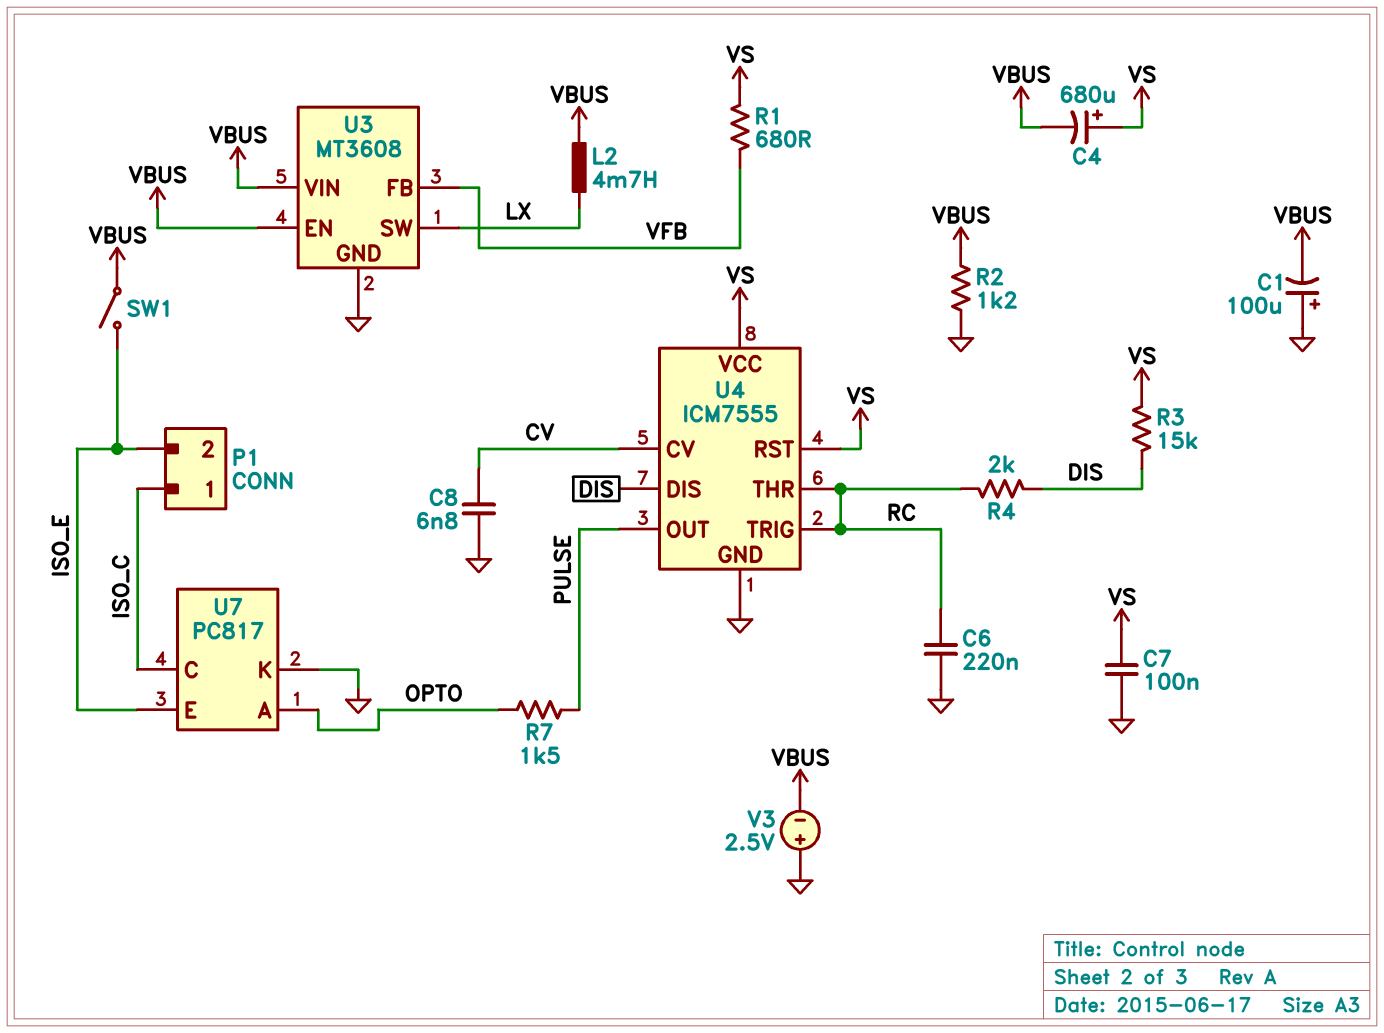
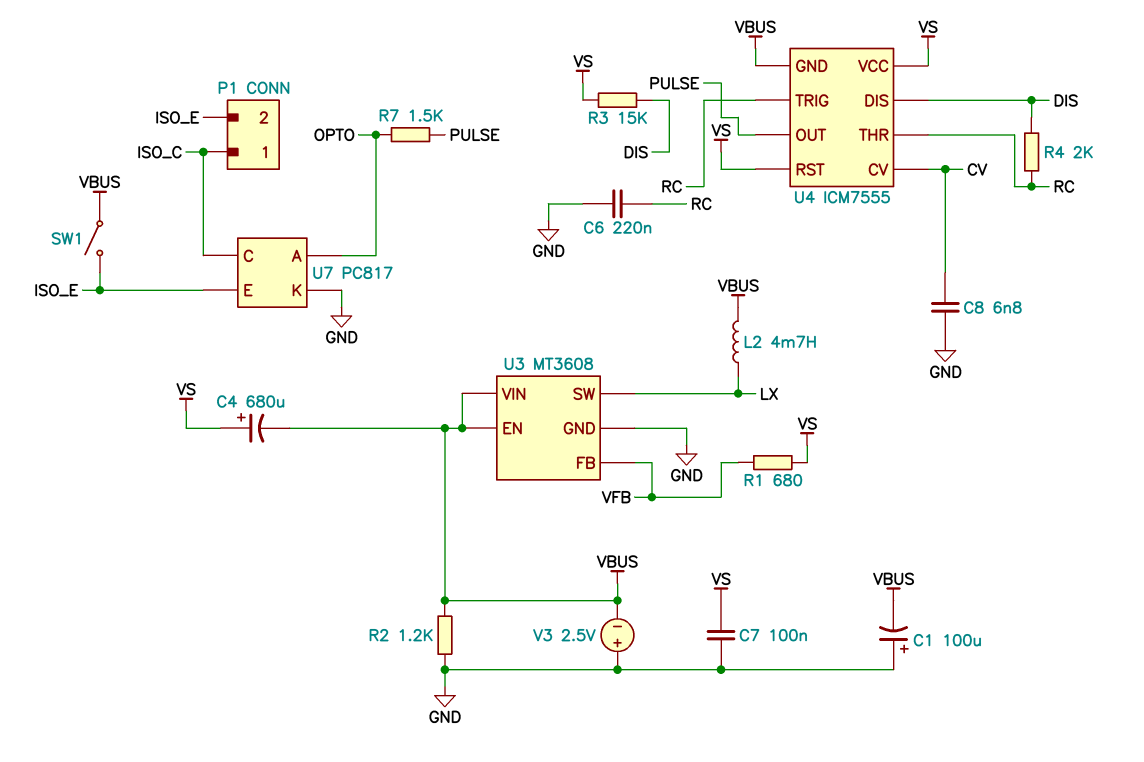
U4 pin GND: GND -> VBUS

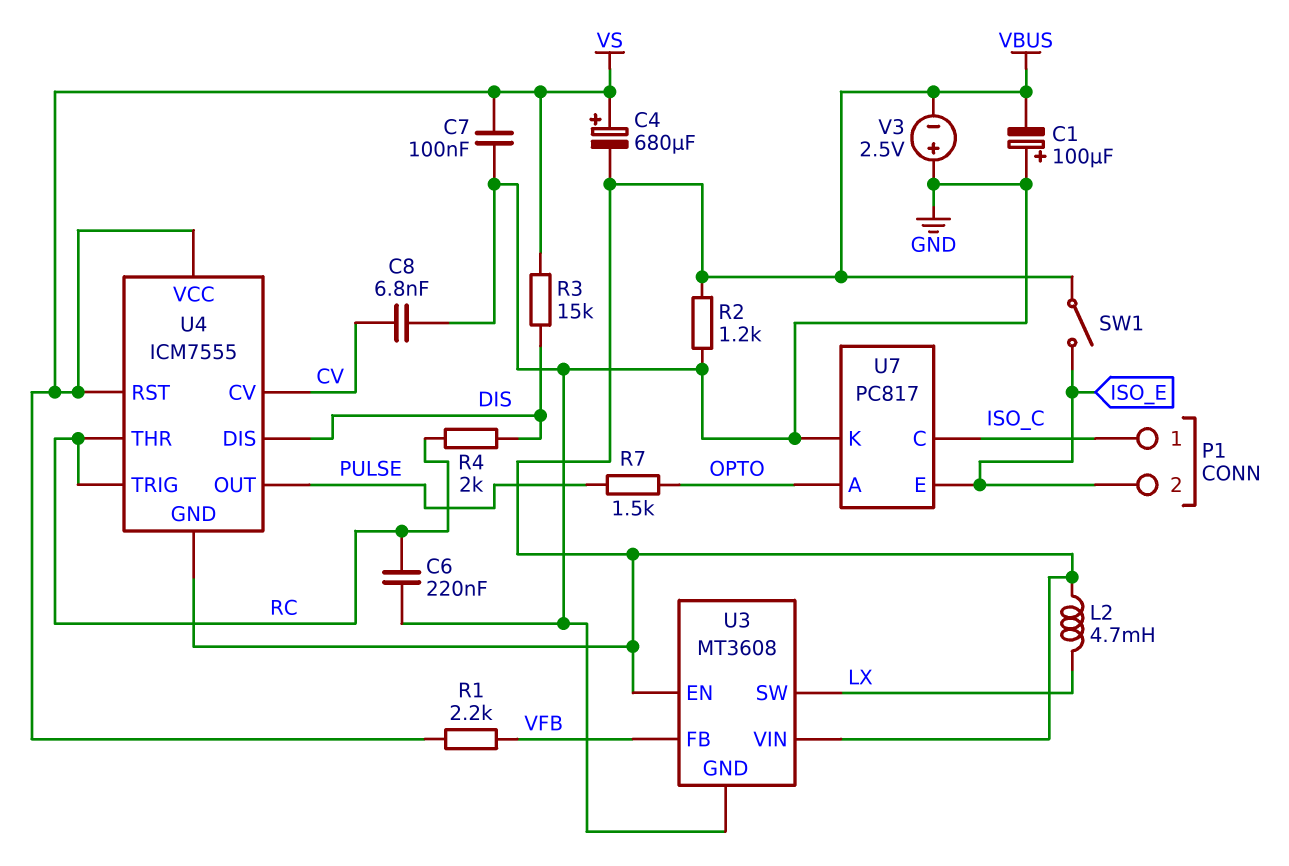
R1: 680 (VFB, VS) -> 2.2k (VFB, VS)

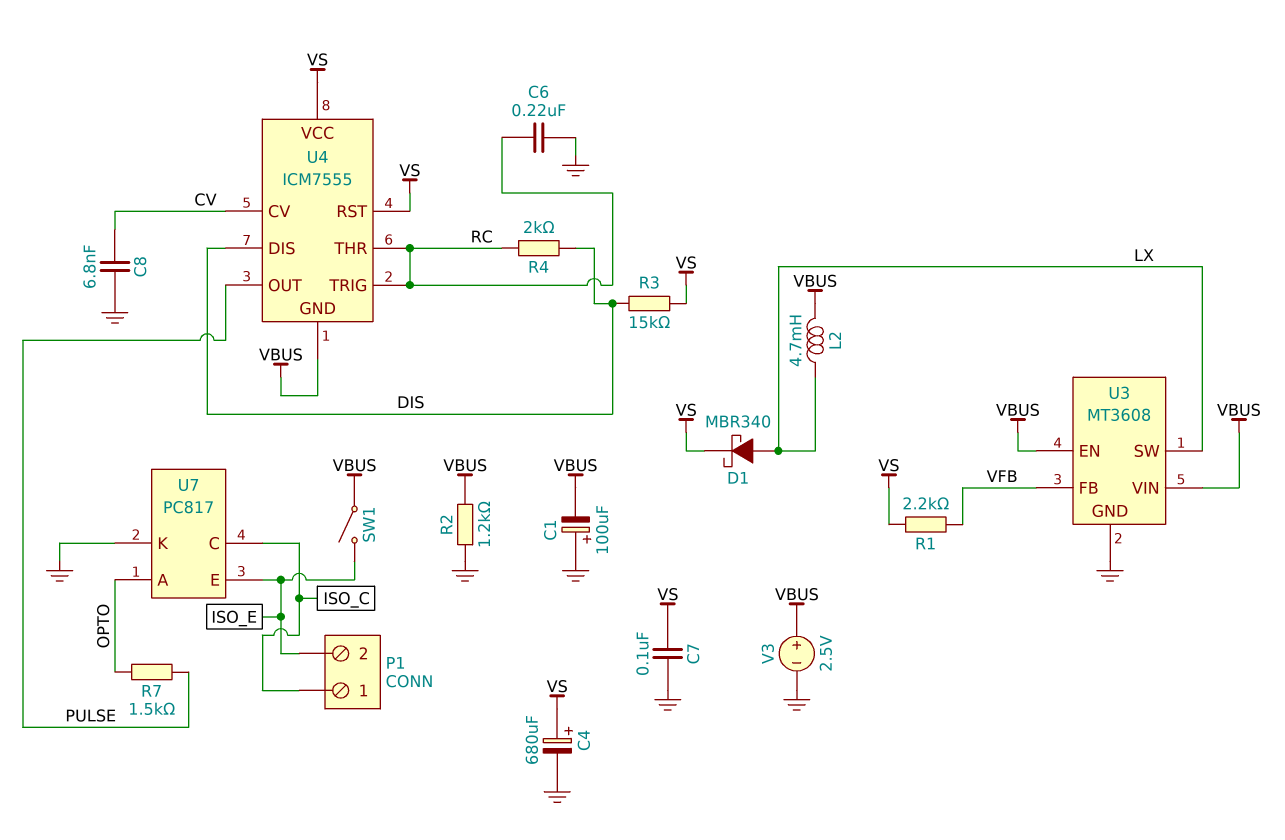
C4: 680uF (plus VS, minus VBUS) -> 680uF (plus VS, minus GND)
D1: none -> schottky MBR340 (A LX, K VS)
V3: 2.5V (plus GND, minus VBUS) -> 2.5V (plus VBUS, minus GND)

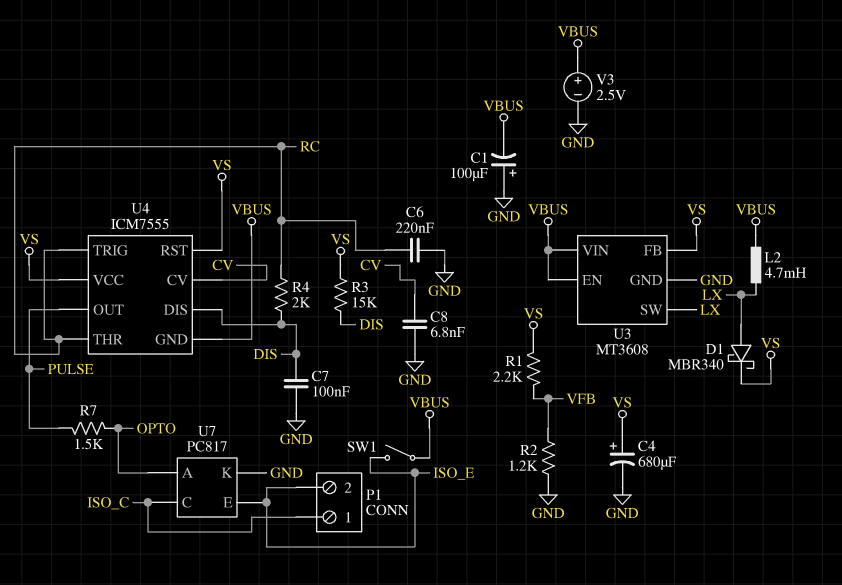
C7: 100nF (GND, VS) -> 100nF (DIS, GND)
R2: 1.2k (GND, VBUS) -> 1.2k (GND, VFB)
U3 pin FB: VFB -> VS

